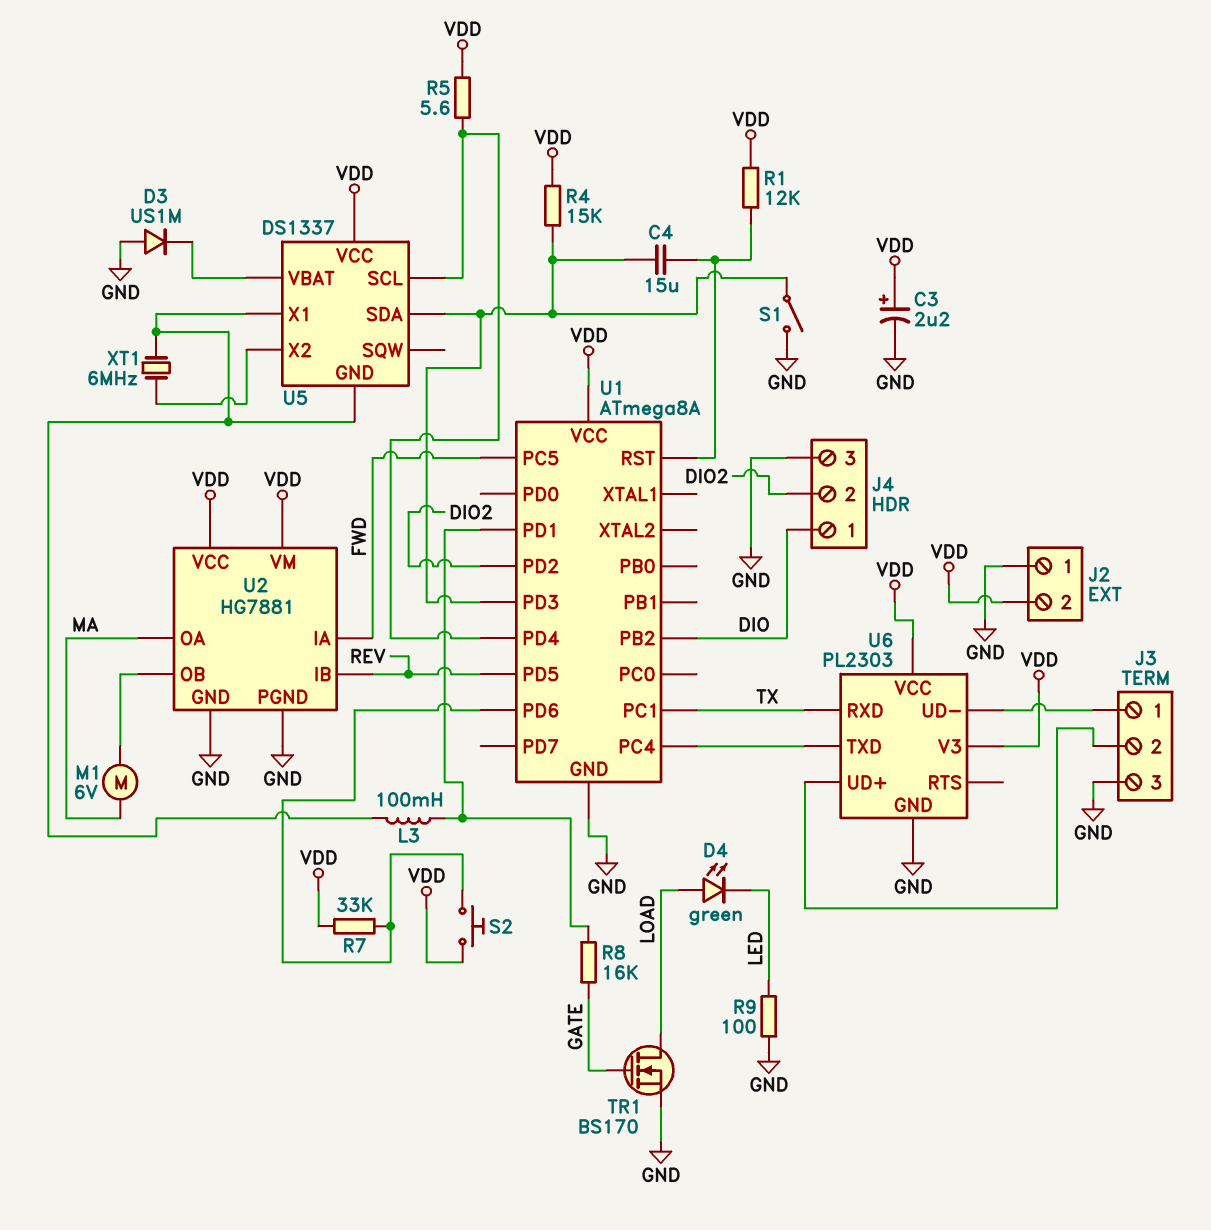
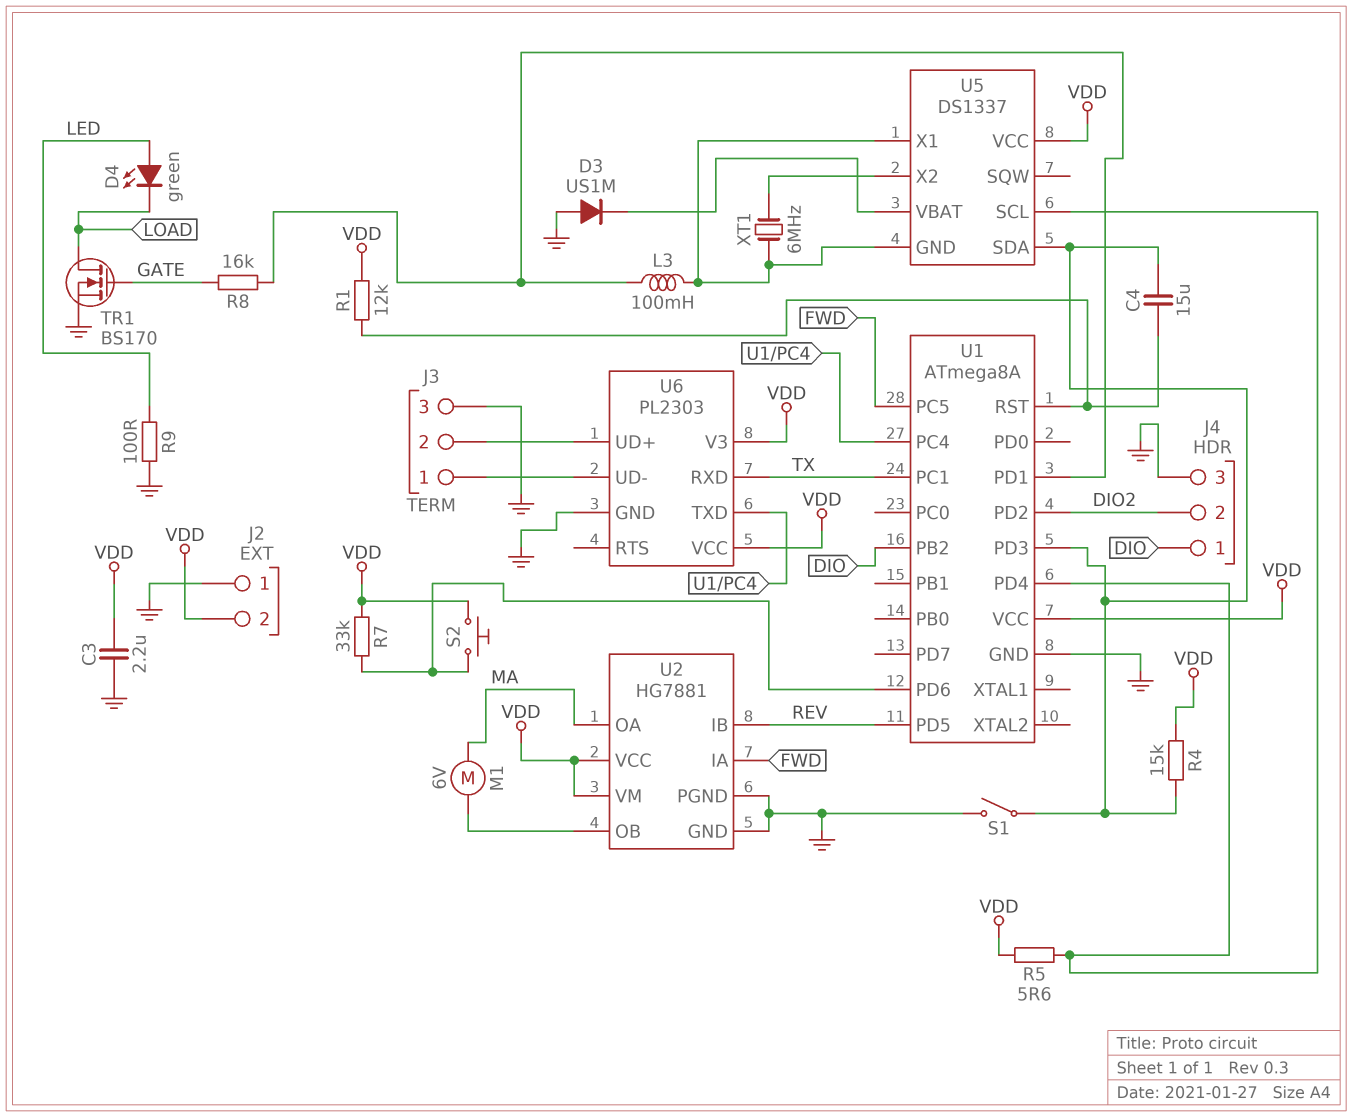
C3: 2.2uF (plus VDD, minus GND) -> 2.2uF (GND, VDD)
D4: LED green (A LOAD, K LED) -> LED green (A LED, K LOAD)

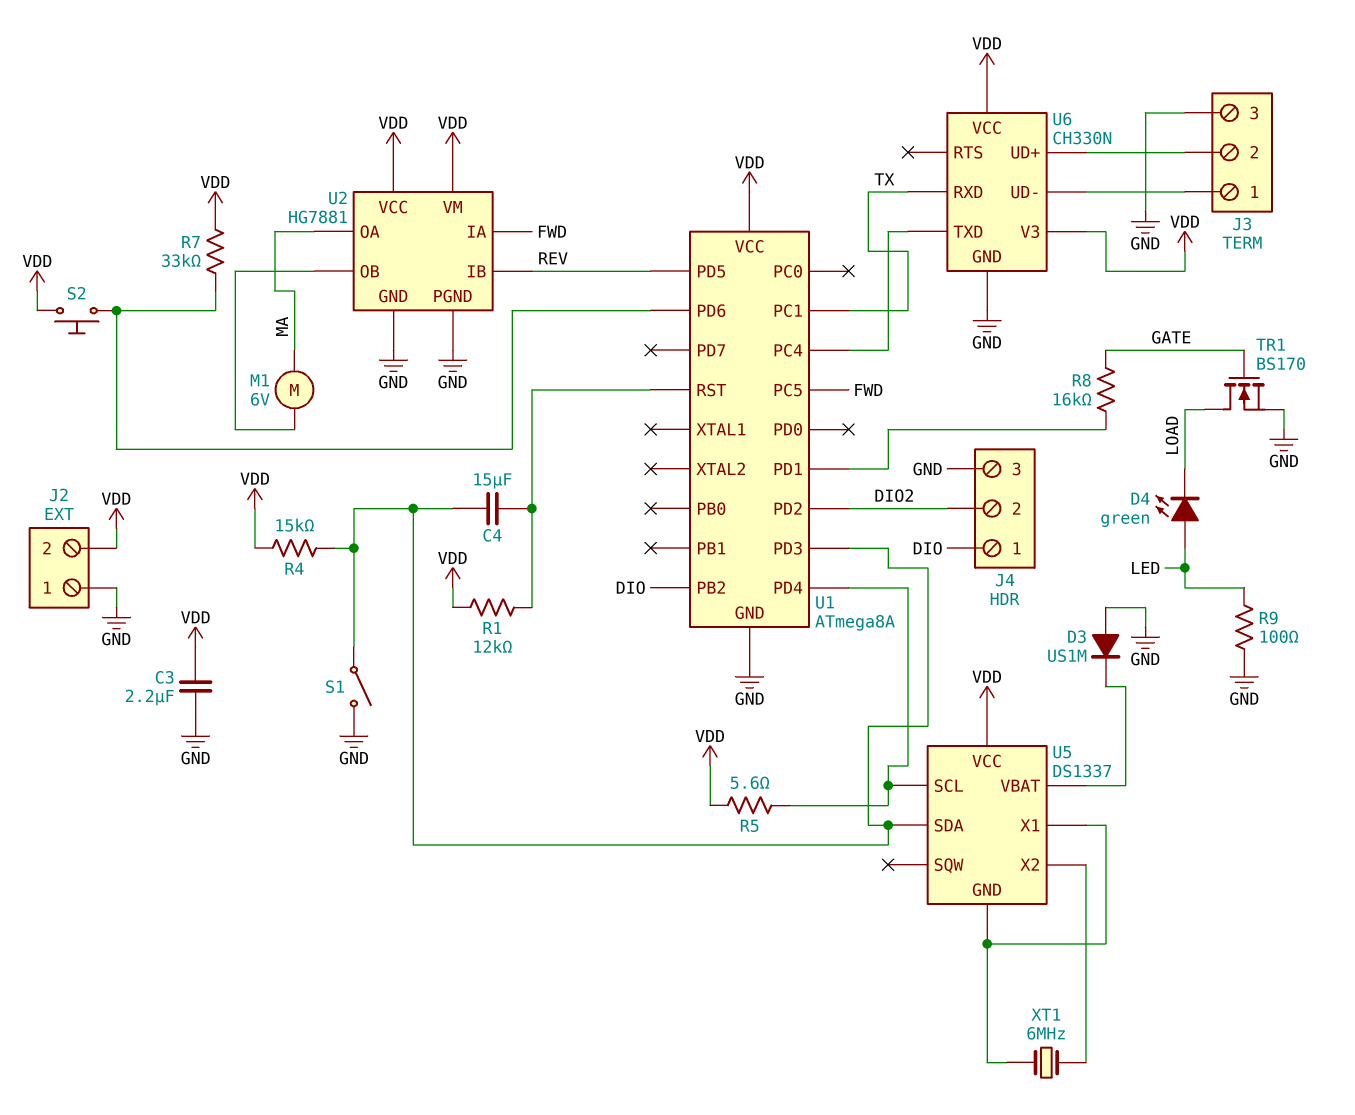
L3: 100mH (U1/PD1, U5/GND) -> none
U6: PL2303 -> CH330N

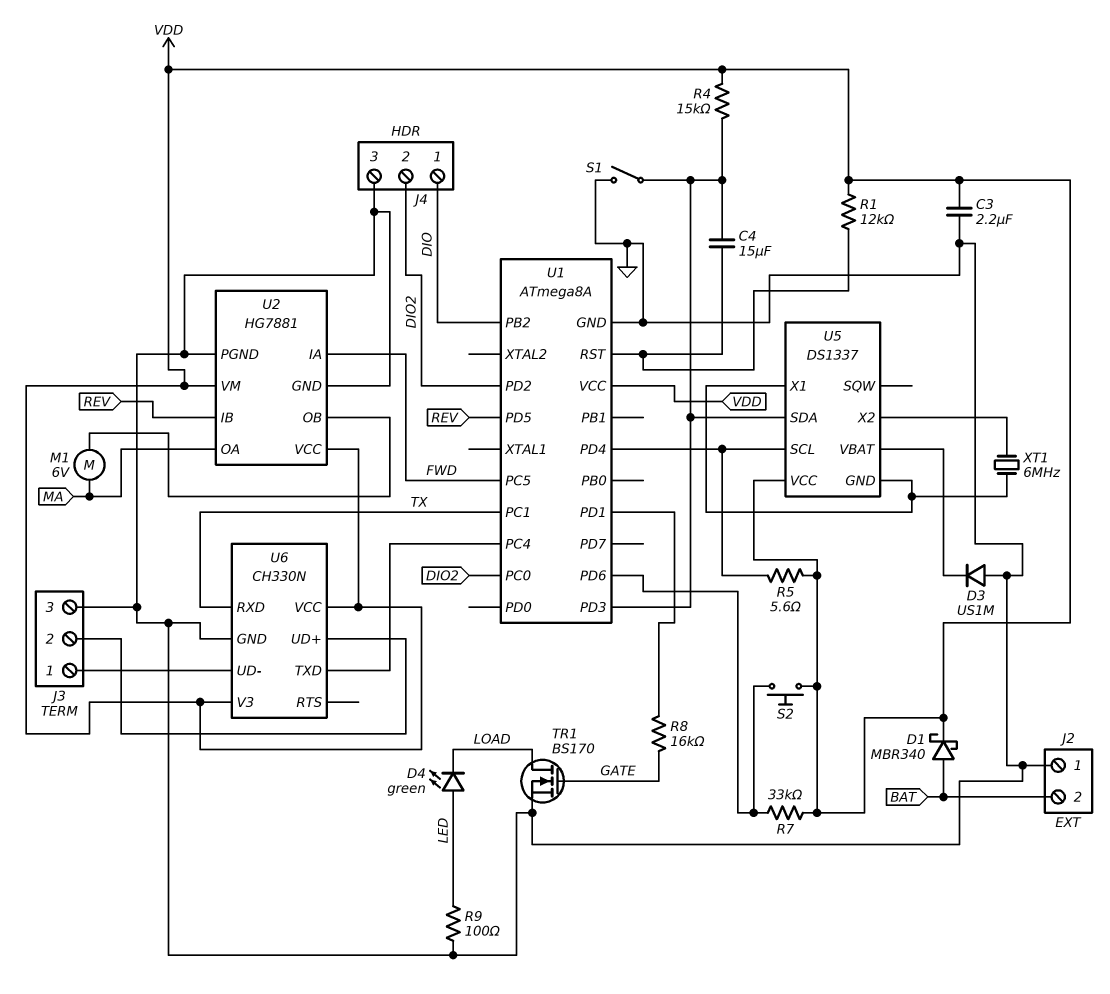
D1: none -> schottky MBR340 (A BAT, K VDD)
J2 pin 2: VDD -> BAT
U1 pin PC0: none -> DIO2

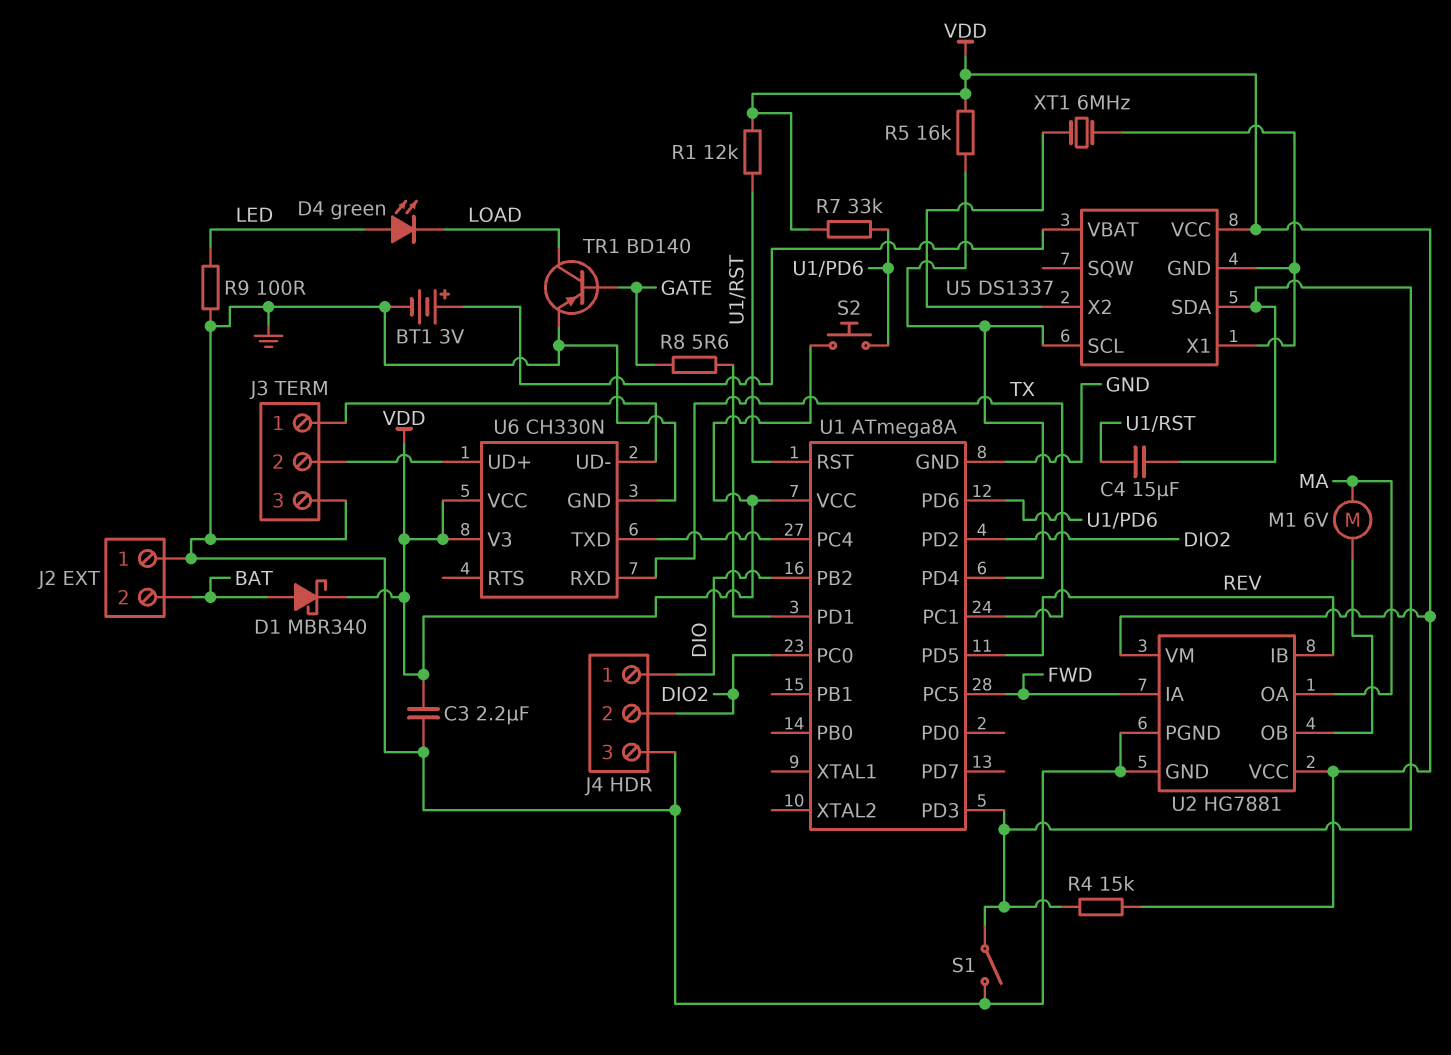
BT1: none -> 3V (plus U5/VBAT, minus GND)
D3: diode US1M (A GND, K U5/VBAT) -> none
R5: 5.6 (U1/PD4, VDD) -> 16k (U1/PD4, VDD)
R8: 16k (GATE, U1/PD1) -> 5.6 (GATE, U1/PD1)
TR1: NMOS BS170 (G GATE, D LOAD, S GND) -> PNP BD140 (B GATE, C LOAD, E GND)

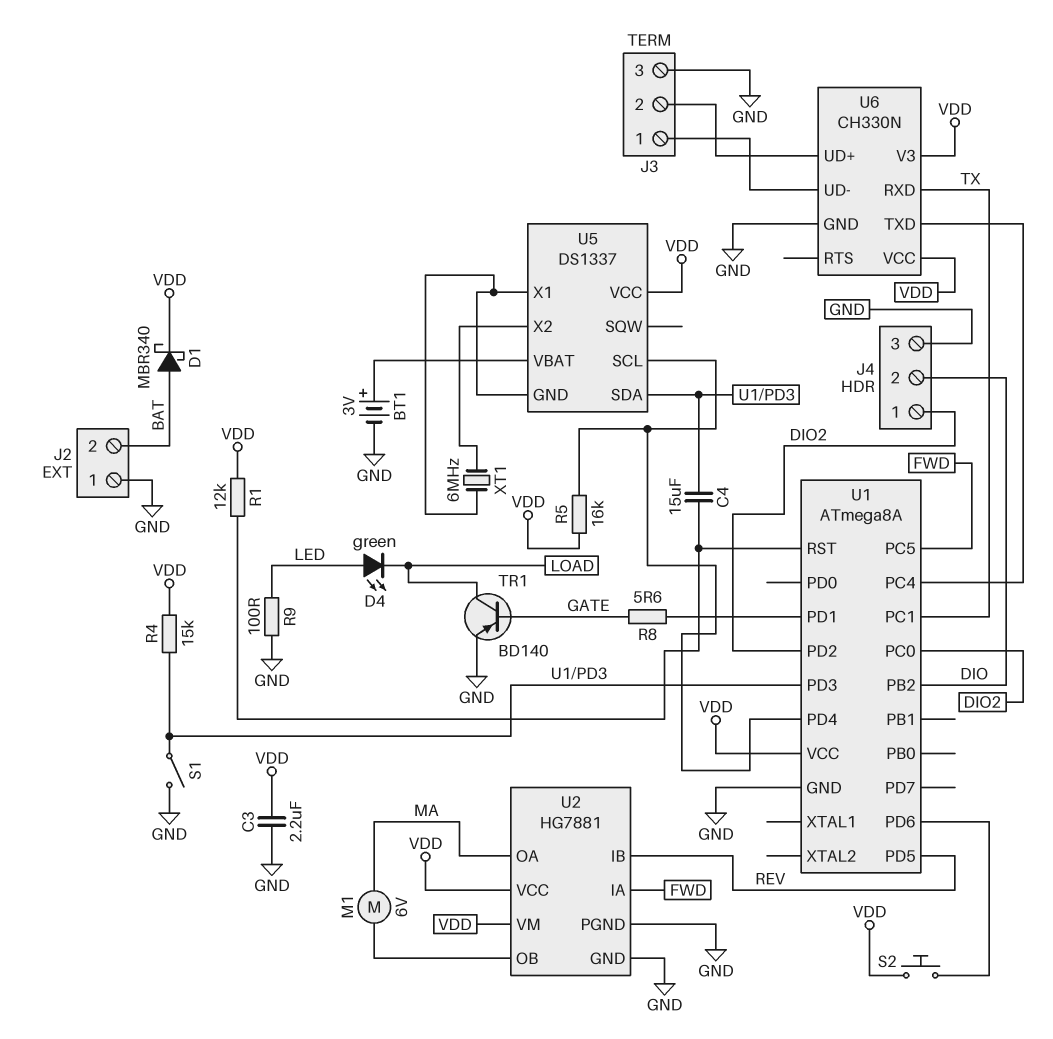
J4 pin 1: DIO -> DIO2
J4 pin 2: DIO2 -> DIO
R7: 33k (U1/PD6, VDD) -> none

